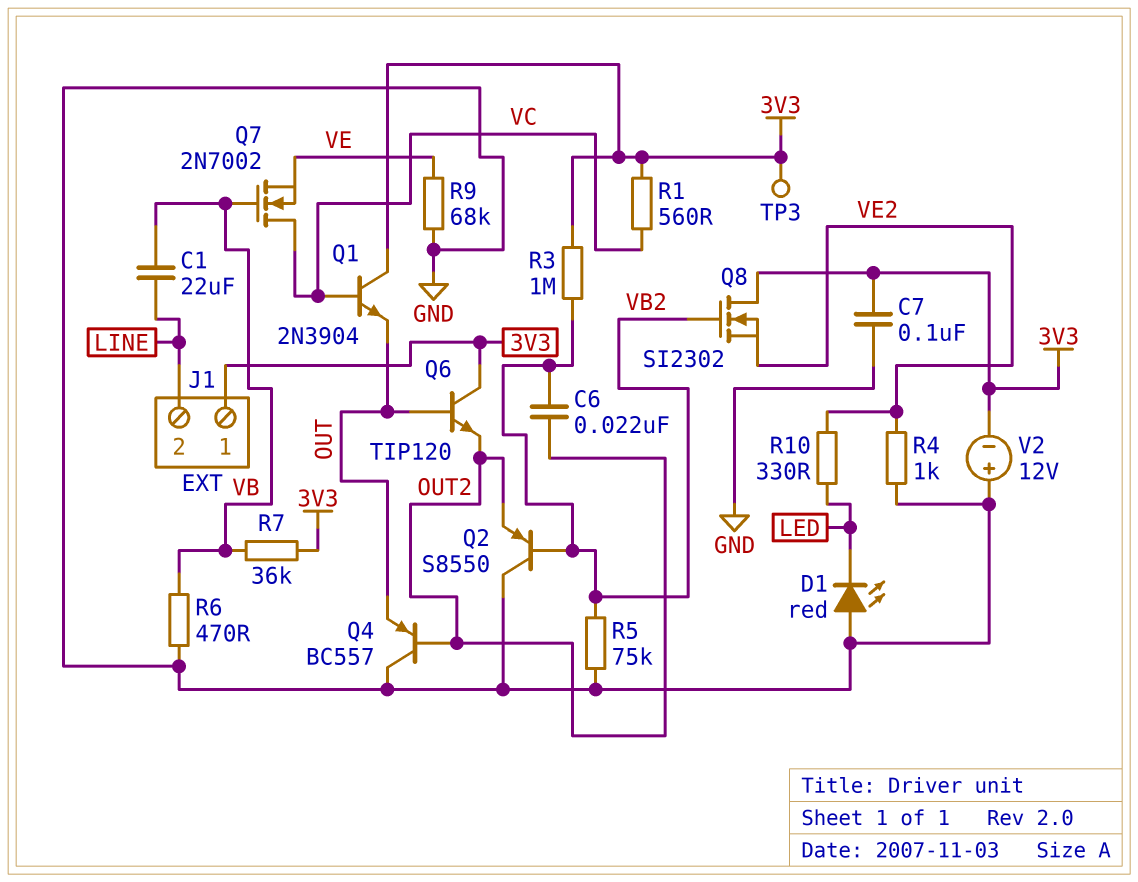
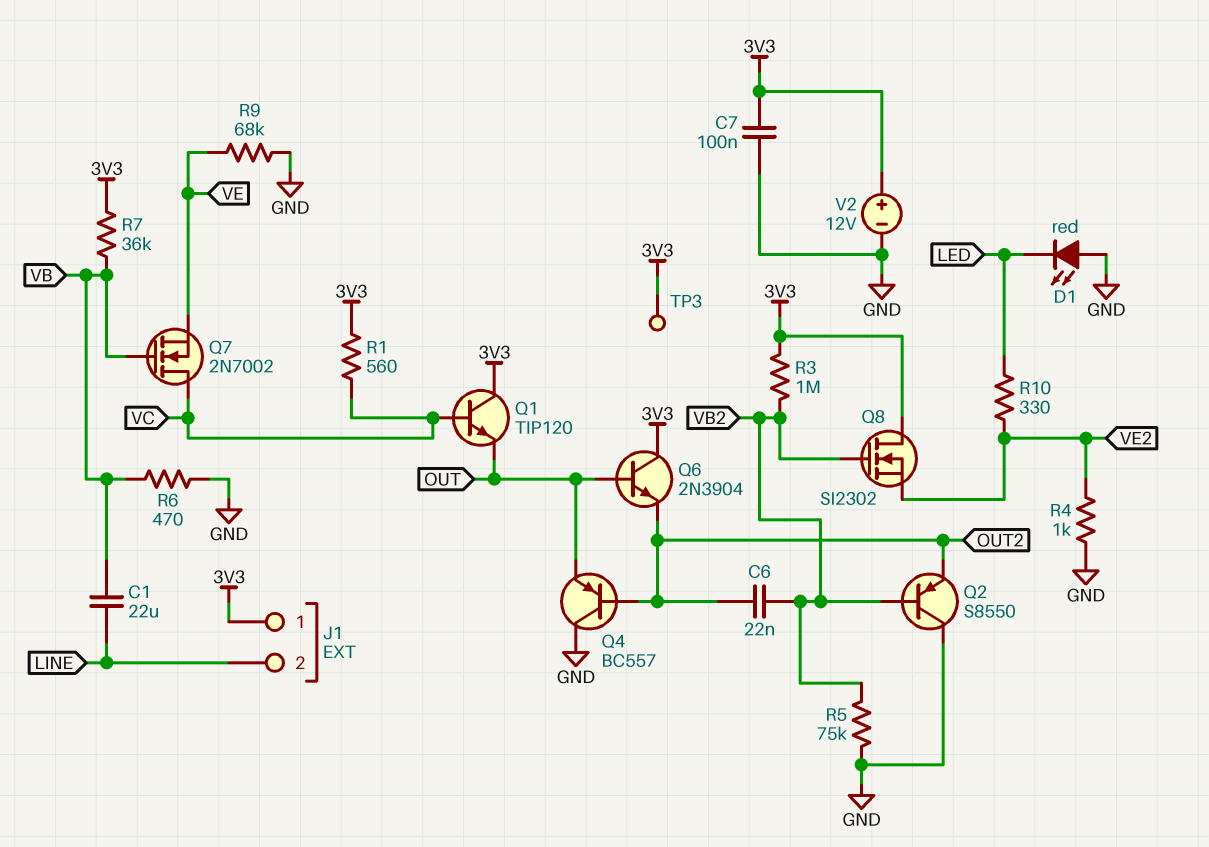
Q1: NPN 2N3904 (B VC, C 3V3, E OUT) -> NPN TIP120 (B VC, C 3V3, E OUT)
Q6: NPN TIP120 (B OUT, C 3V3, E OUT2) -> NPN 2N3904 (B OUT, C 3V3, E OUT2)
V2: 12V (plus GND, minus 3V3) -> 12V (plus 3V3, minus GND)

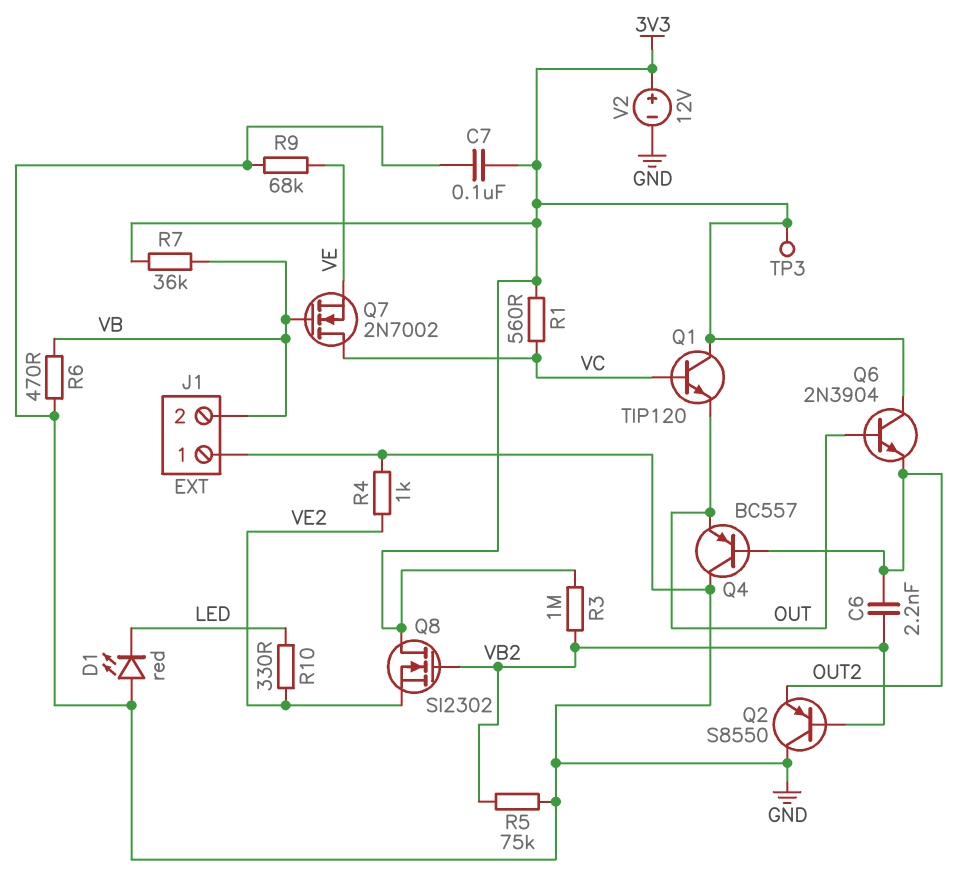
C1: 22uF (LINE, VB) -> none
C6: 22nF (OUT2, VB2) -> 2.2nF (OUT2, VB2)
J1 pin 1: 3V3 -> GND
J1 pin 2: LINE -> VB

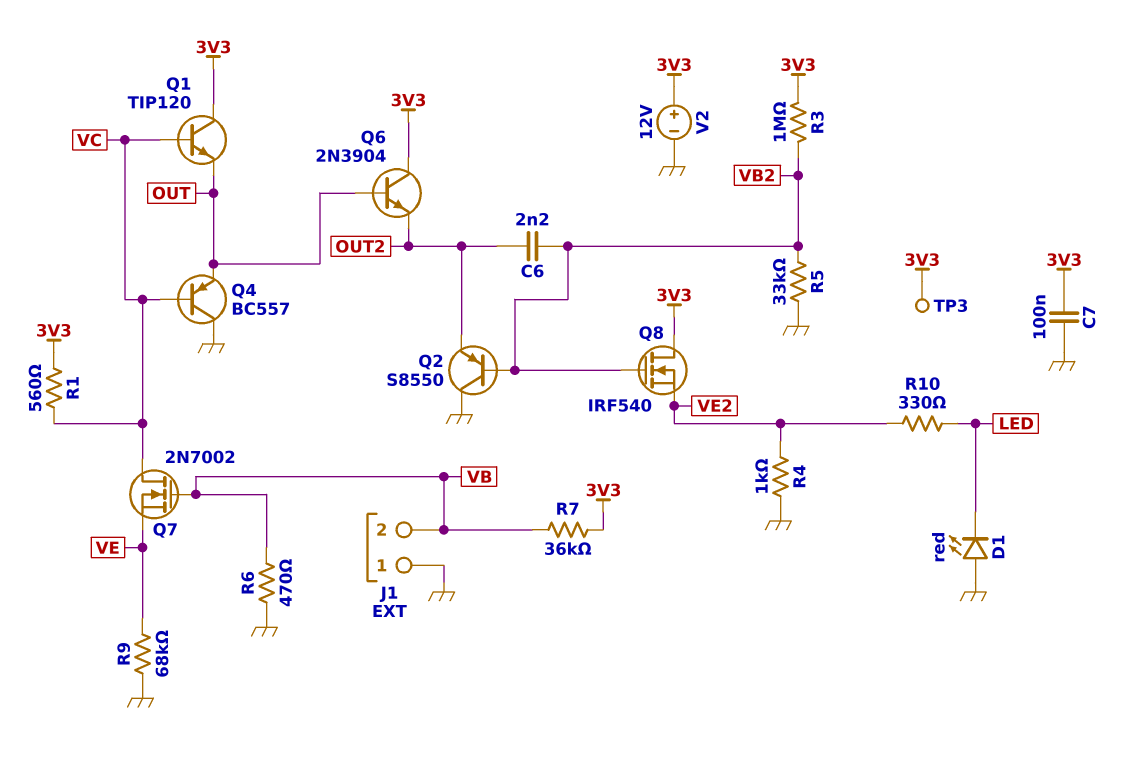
Q4: PNP BC557 (B OUT2, C GND, E OUT) -> PNP BC557 (B VC, C GND, E OUT)
Q8: NMOS SI2302 (G VB2, D 3V3, S VE2) -> NMOS IRF540 (G VB2, D 3V3, S VE2)
R5: 75k (GND, VB2) -> 33k (GND, VB2)

